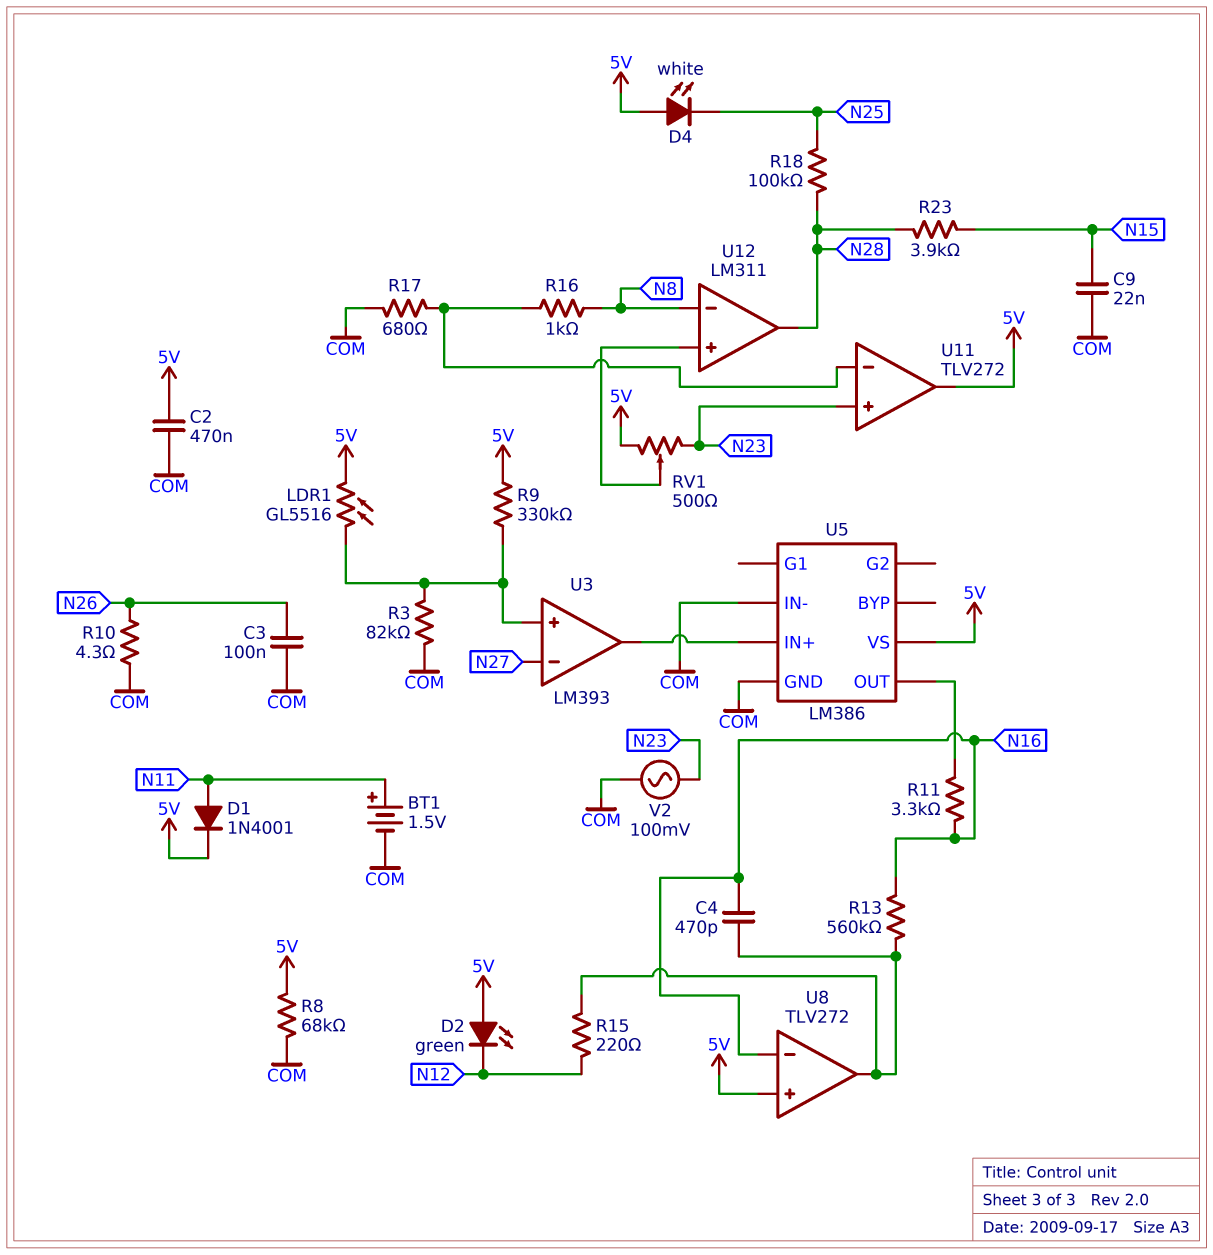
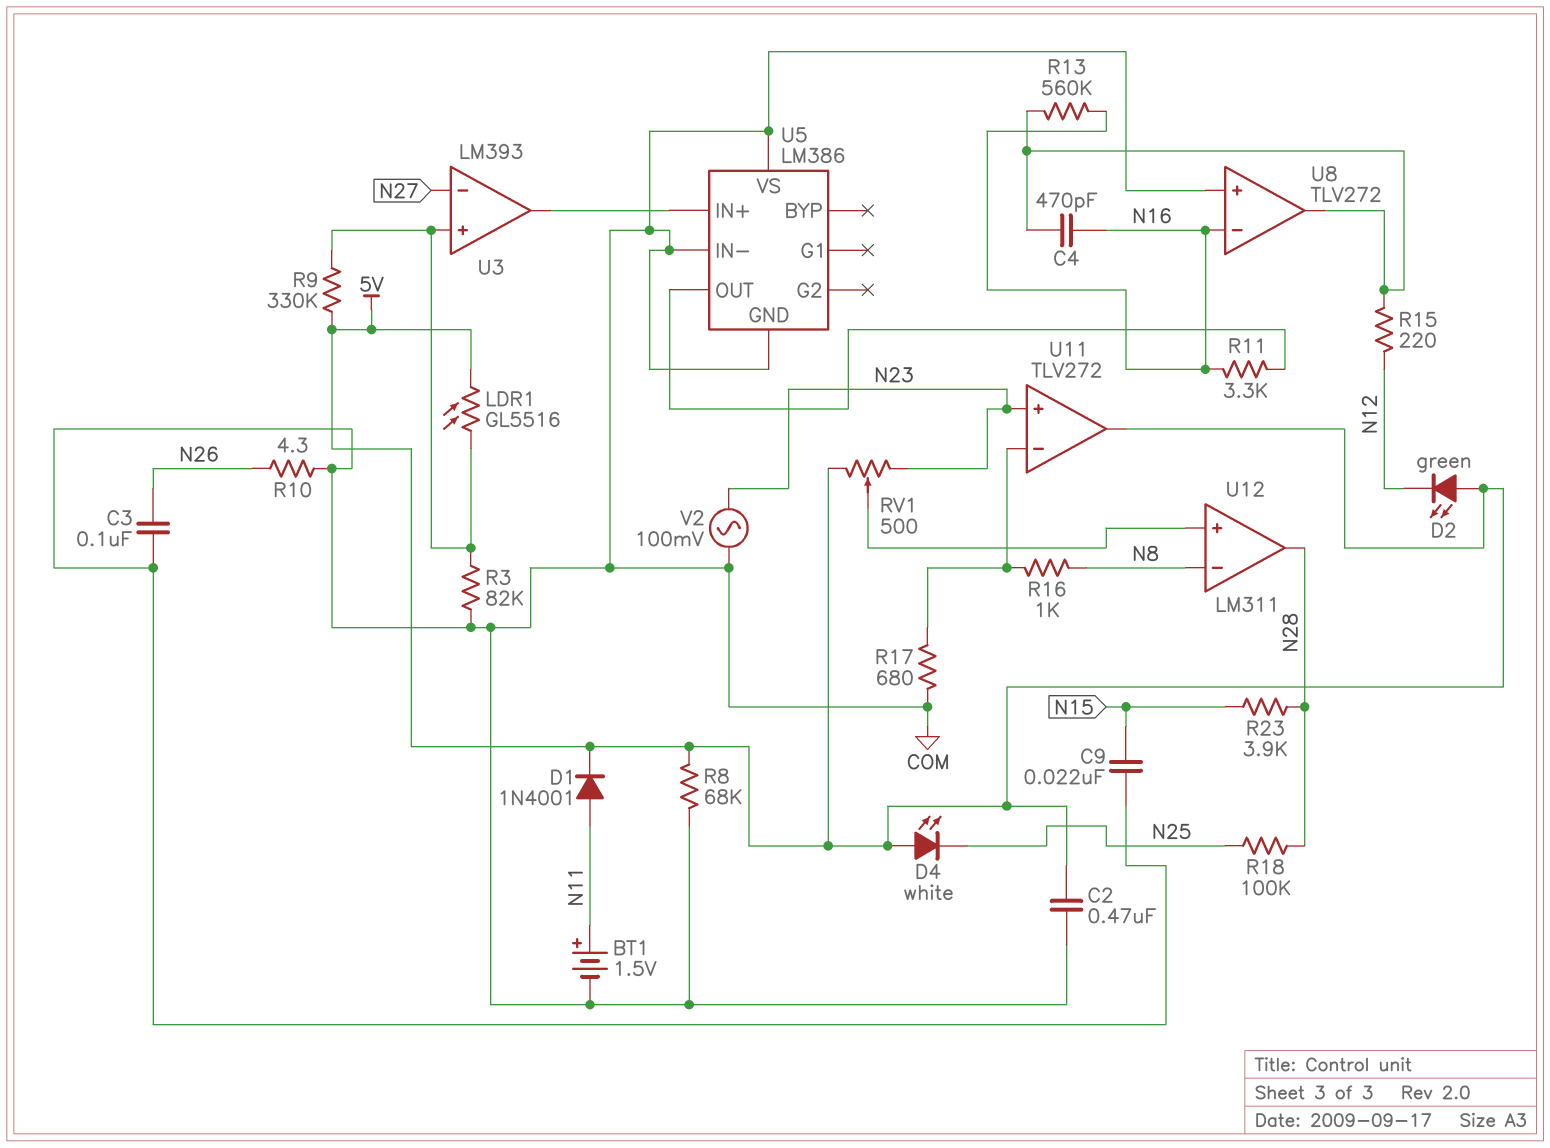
U5 pin VS: 5V -> COM
U8 pin in+: 5V -> COM

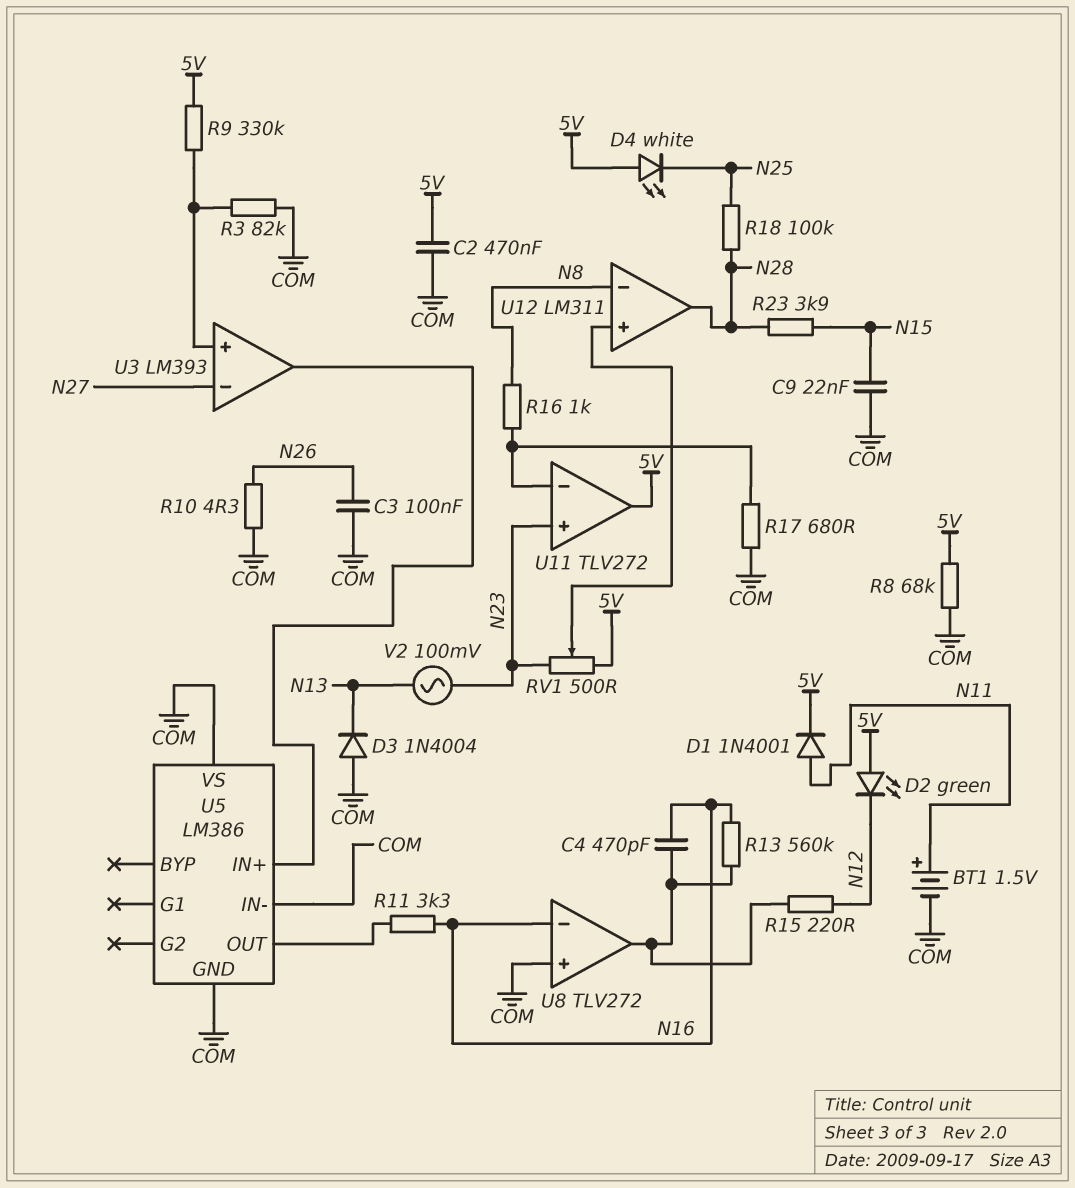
D3: none -> diode 1N4004 (A COM, K N13)
LDR1: GL5516 (5V, U3/in+) -> none
V2: AC 100mV (COM, N23) -> AC 100mV (N13, N23)

